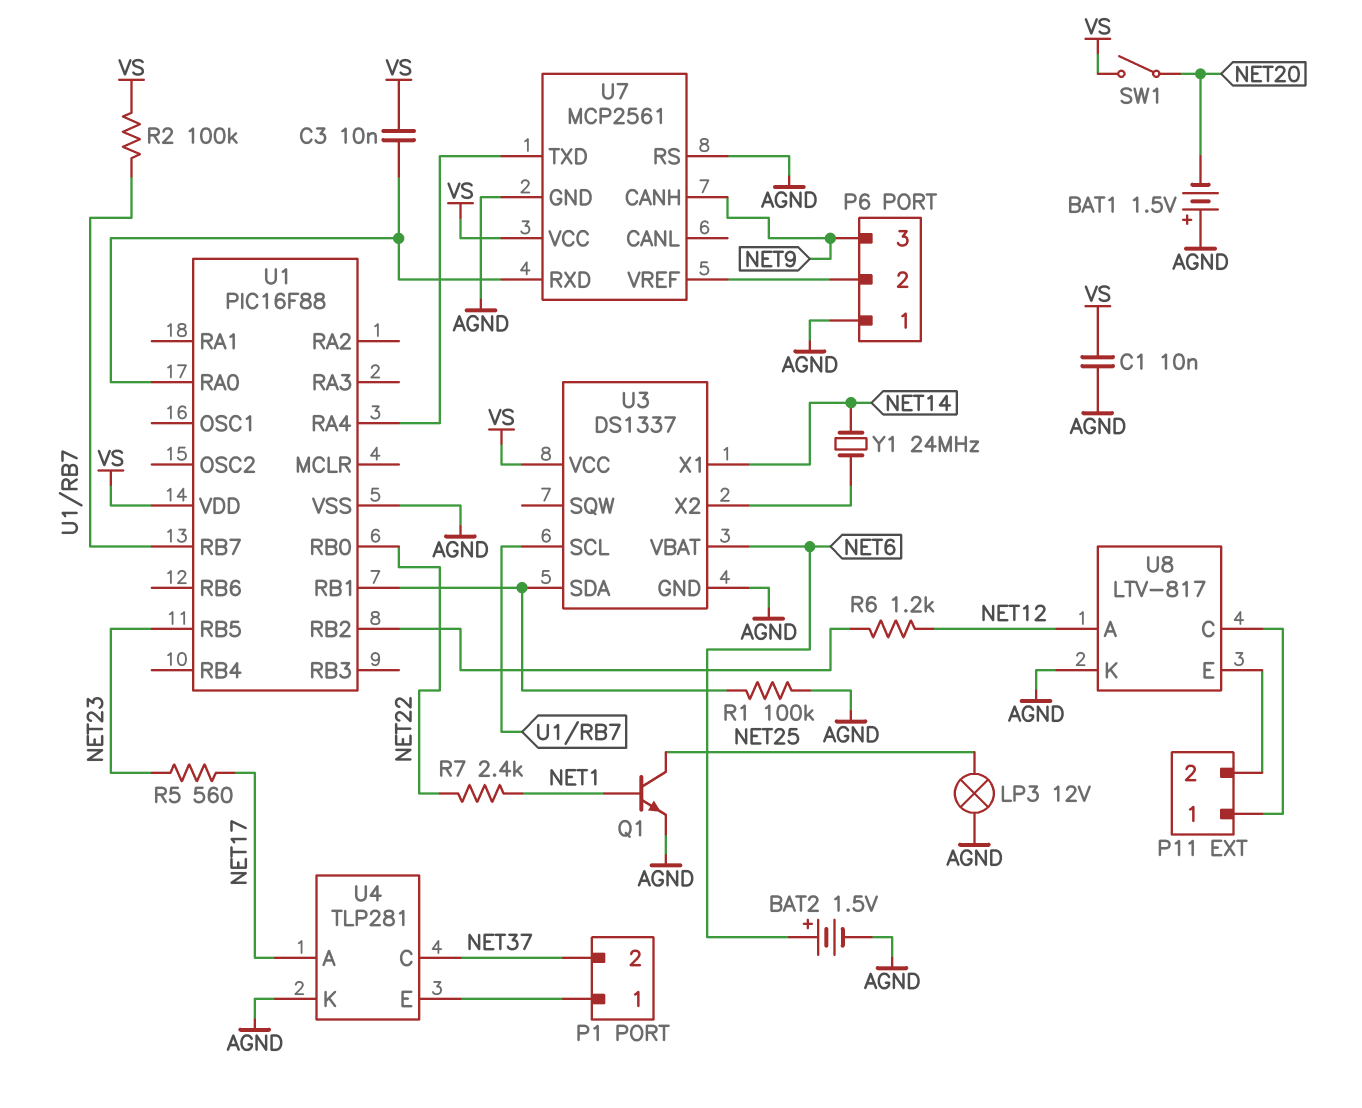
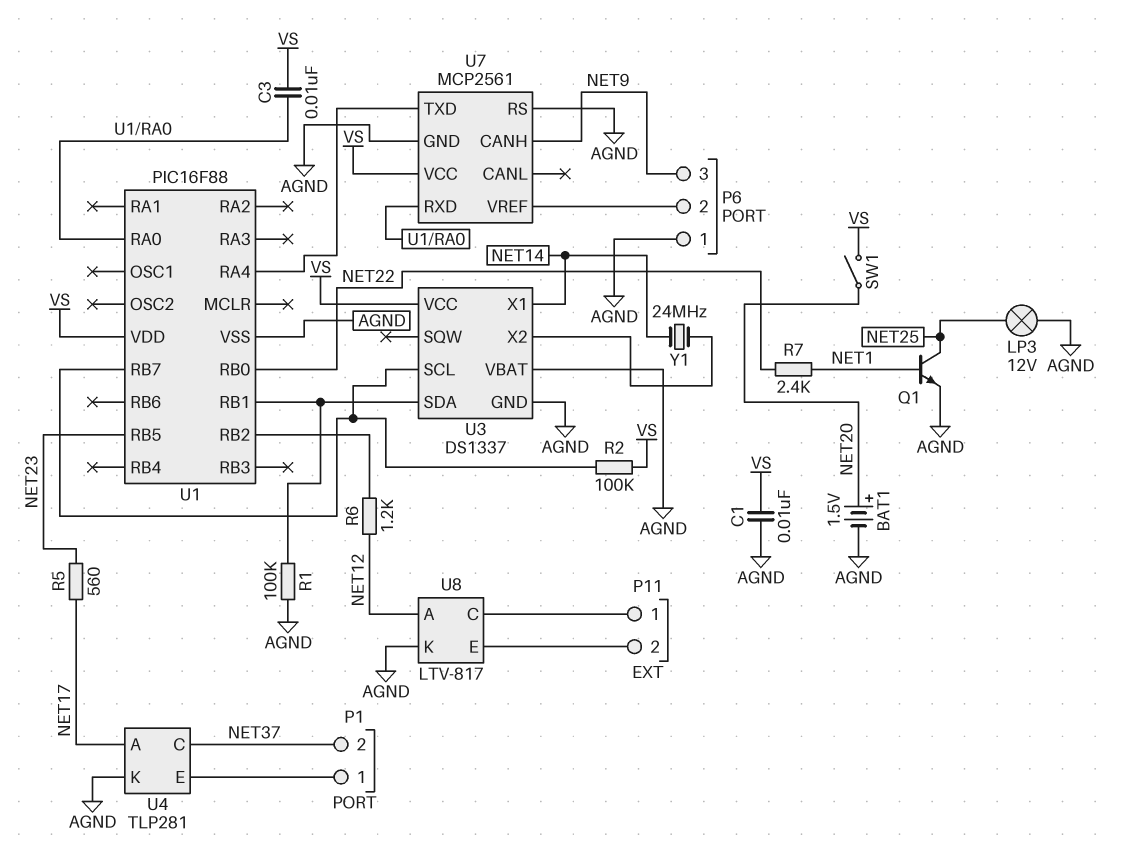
BAT1: 1.5V (plus AGND, minus NET20) -> 1.5V (plus NET20, minus AGND)
BAT2: 1.5V (plus NET6, minus AGND) -> none
U3 pin VBAT: NET6 -> AGND

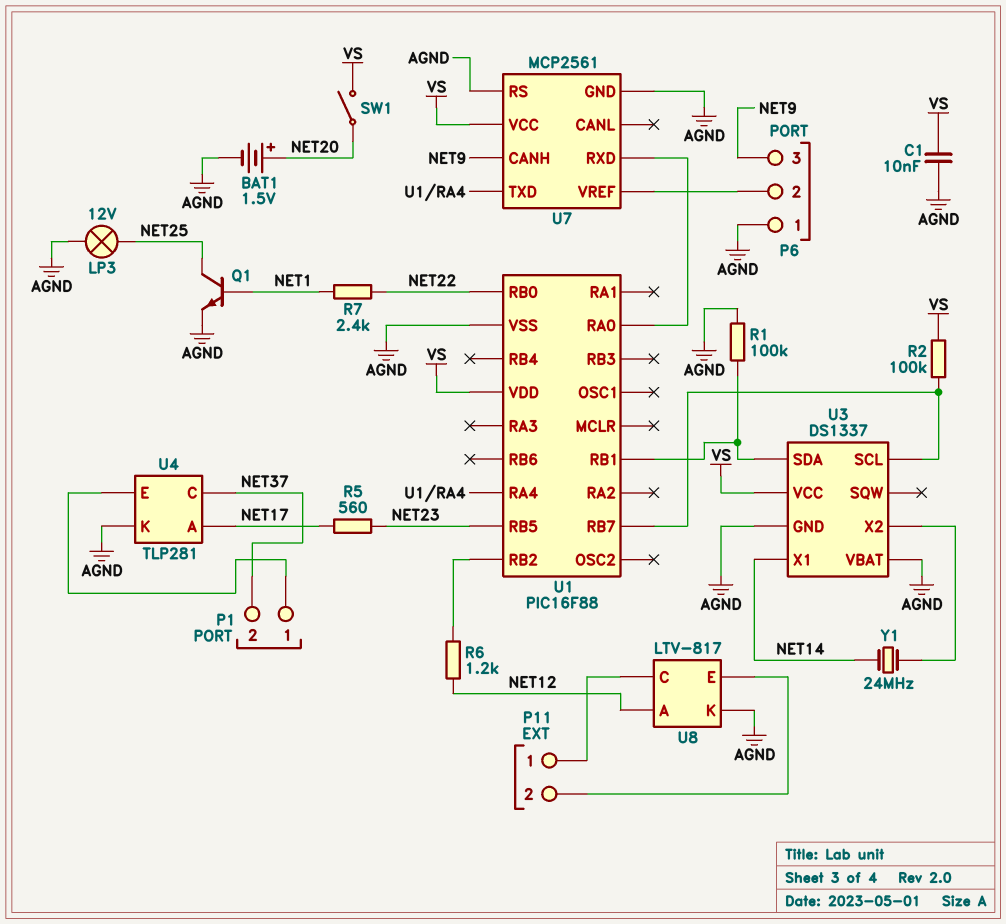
C3: 10nF (U1/RA0, VS) -> none

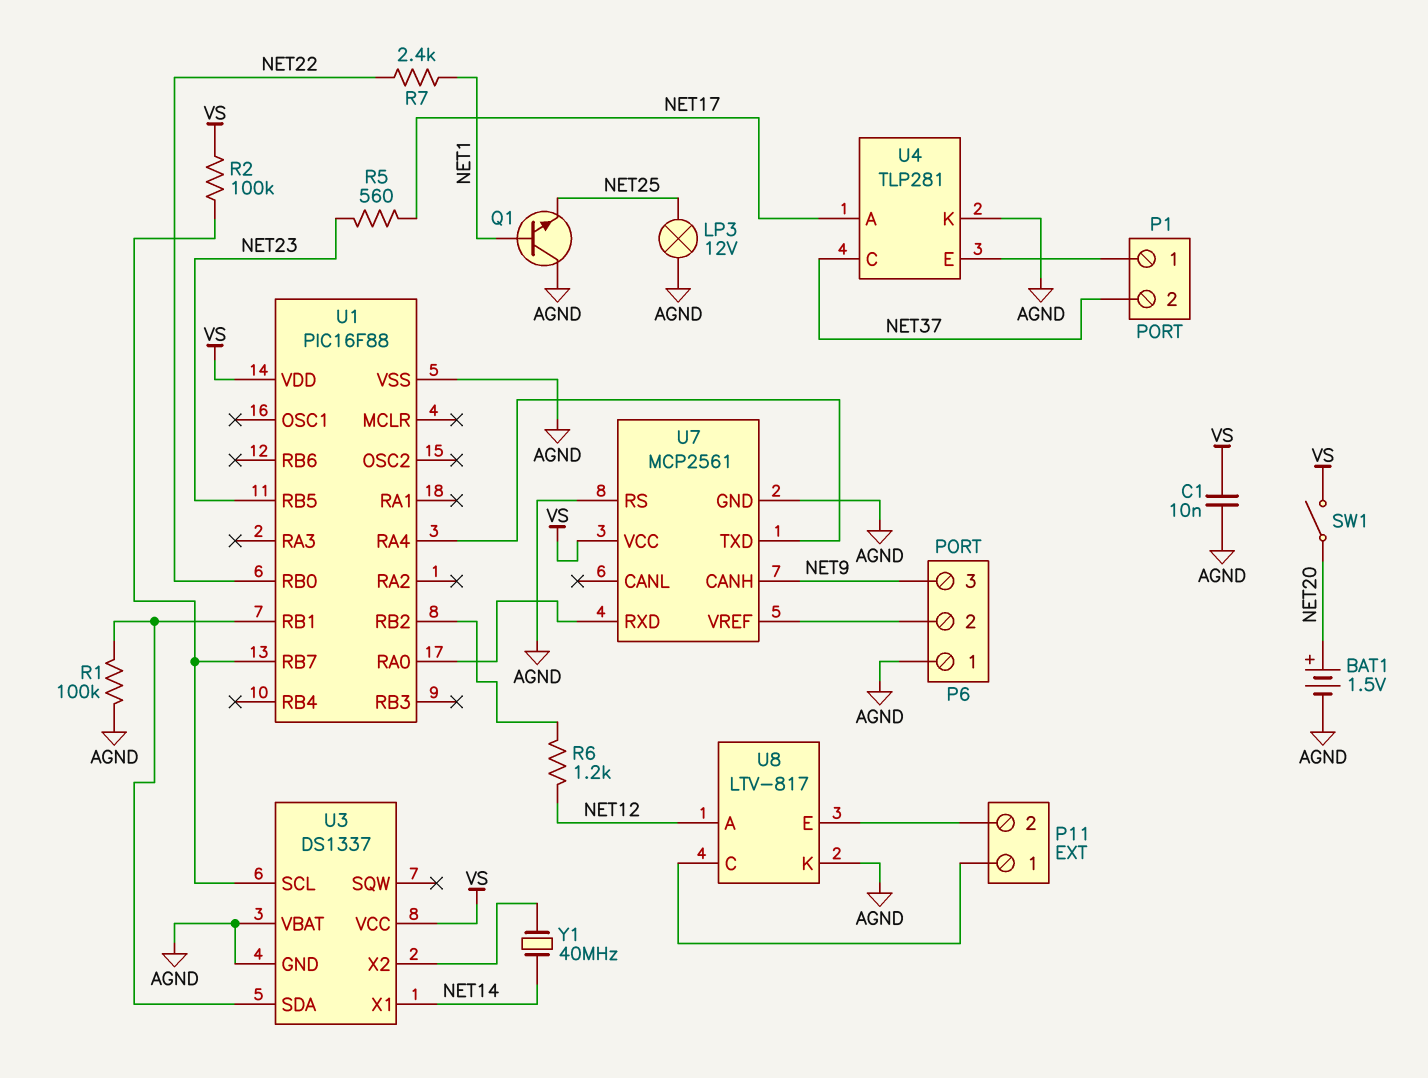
Q1: NPN (B NET1, C NET25, E AGND) -> NPN (B NET1, C AGND, E NET25)
Y1: 24MHz (NET14, U3/X2) -> 40MHz (NET14, U3/X2)

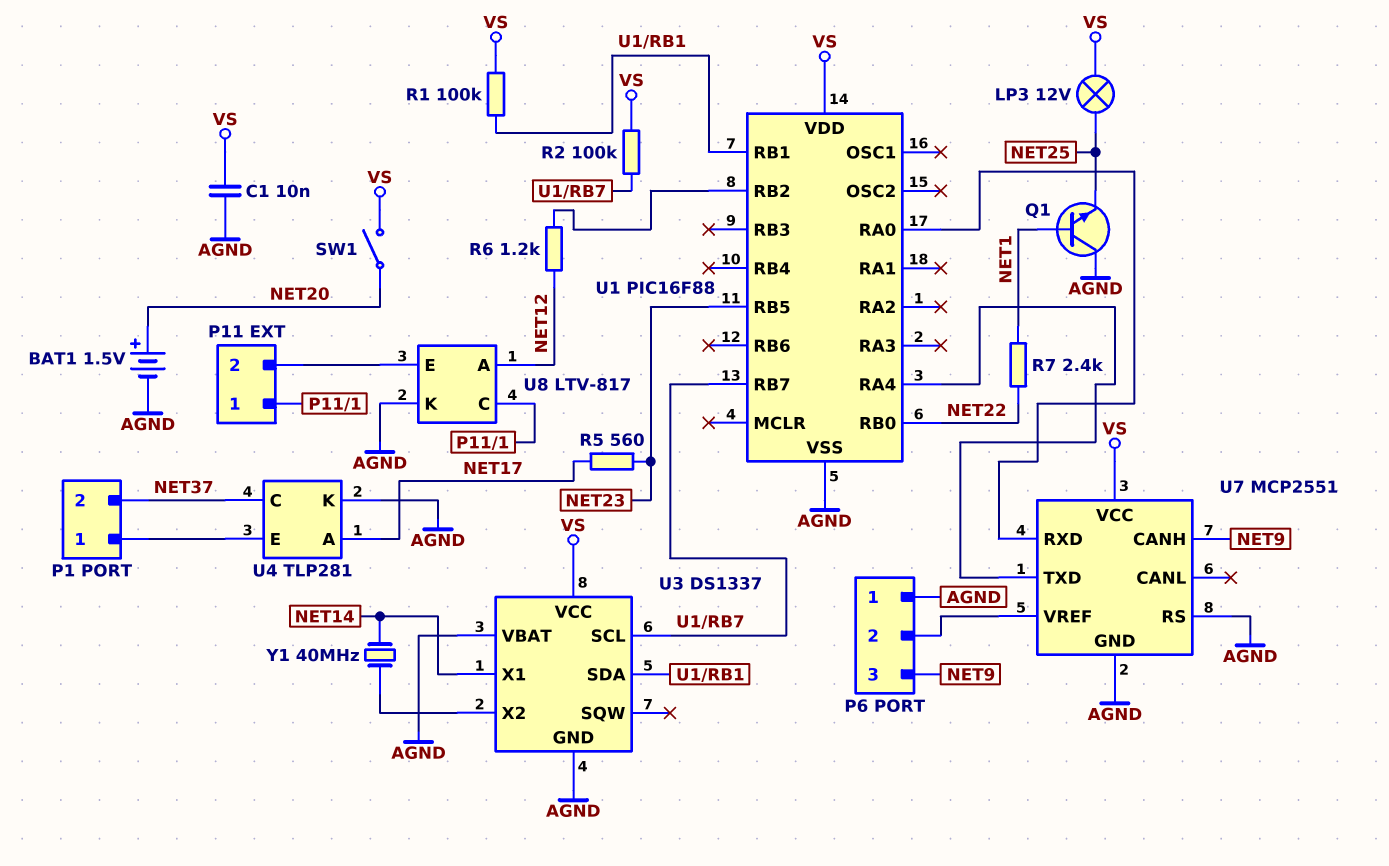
LP3: lamp 12V (AGND, NET25) -> lamp 12V (NET25, VS)
R1: 100k (AGND, U1/RB1) -> 100k (U1/RB1, VS)
U7: MCP2561 -> MCP2551

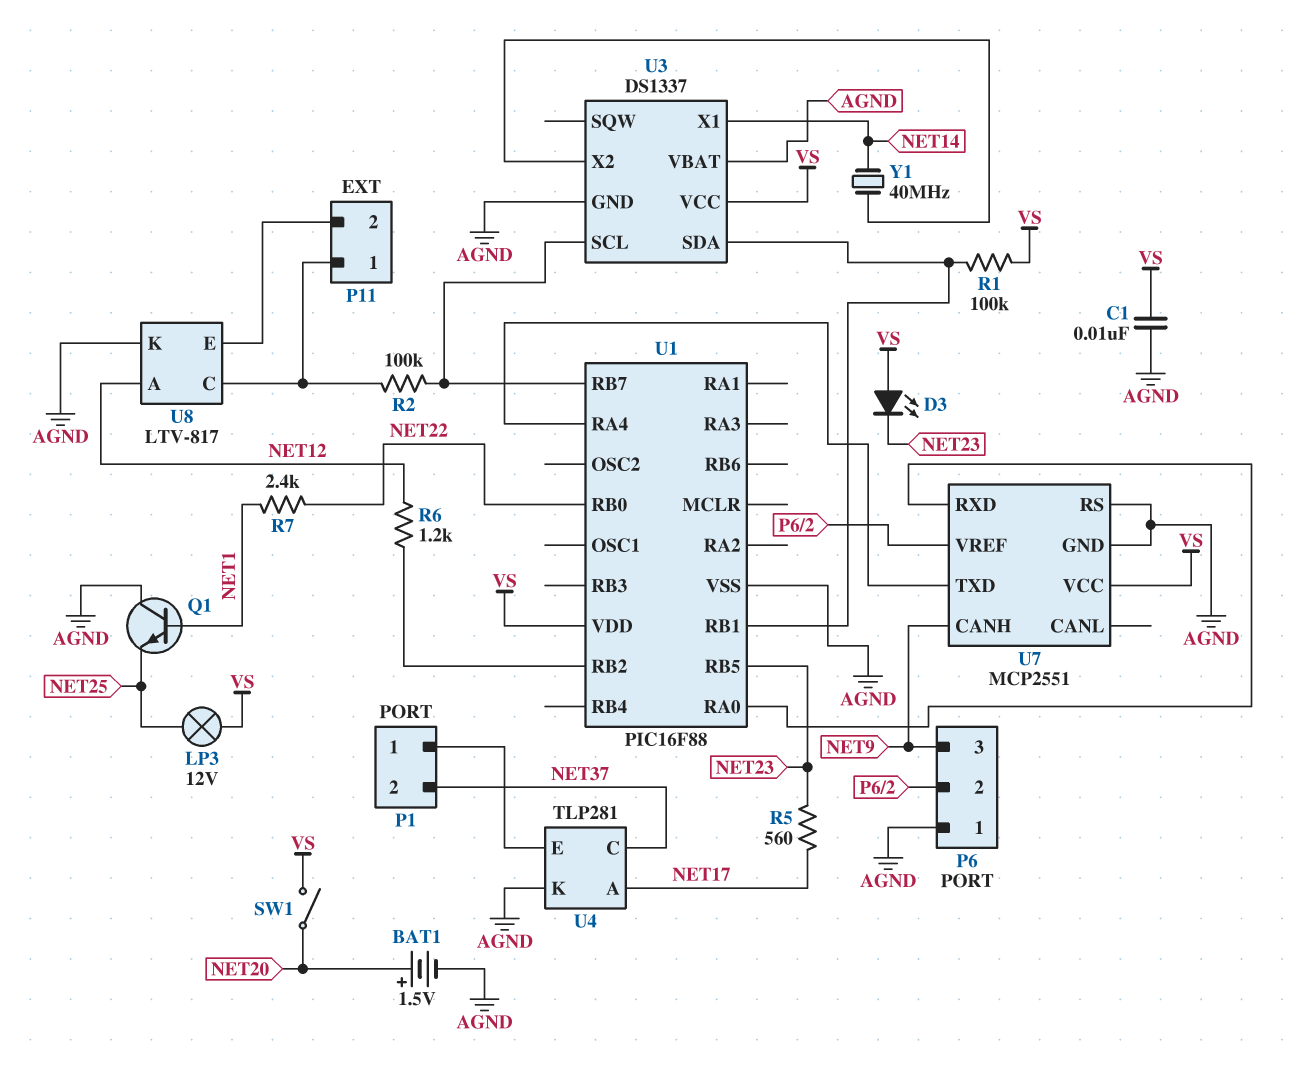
D3: none -> LED (A VS, K NET23)
R2: 100k (U1/RB7, VS) -> 100k (P11/1, U1/RB7)

